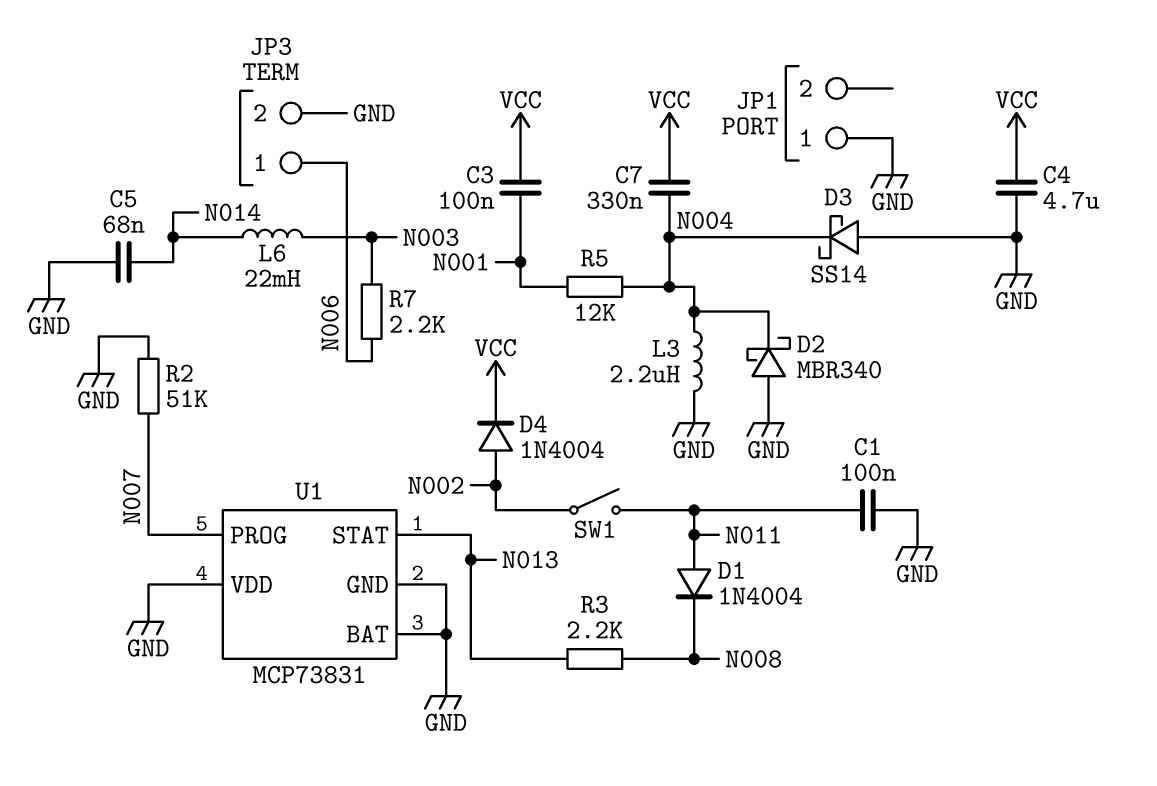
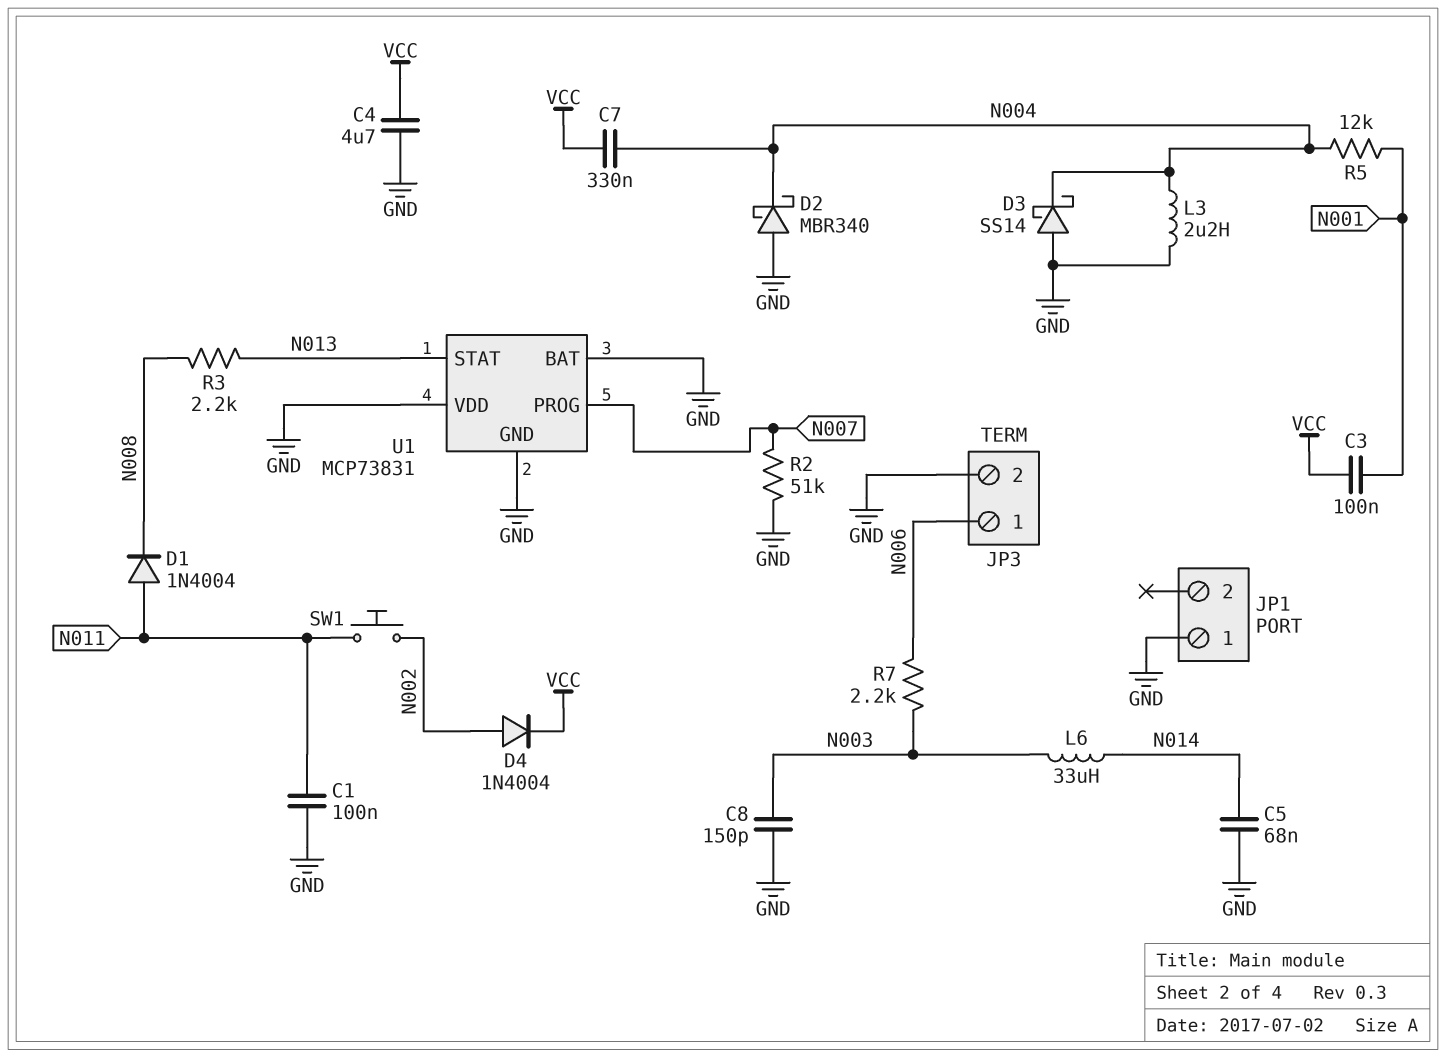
C8: none -> 150pF (GND, N003)
L6: 22mH (N003, N014) -> 33uH (N003, N014)
SW1: switch (N002, N011) -> button (N002, N011)

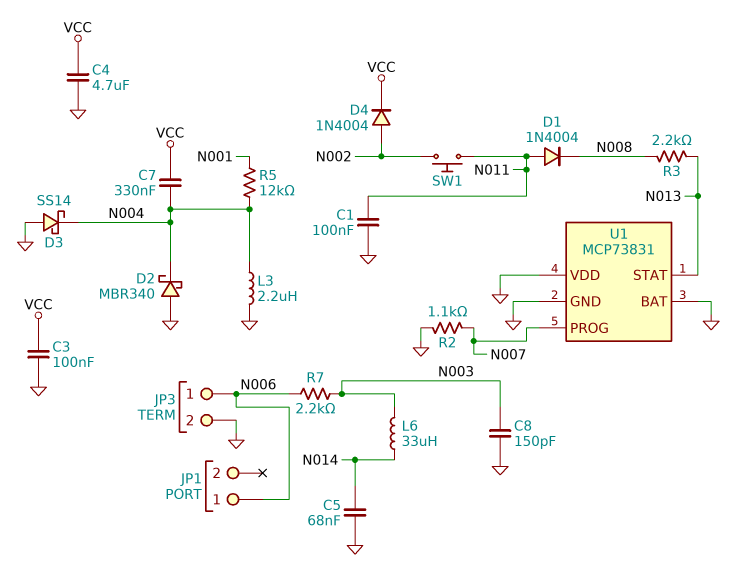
C3: 100nF (N001, VCC) -> 100nF (GND, VCC)
JP1 pin 1: GND -> N006
R2: 51k (GND, N007) -> 1.1k (GND, N007)

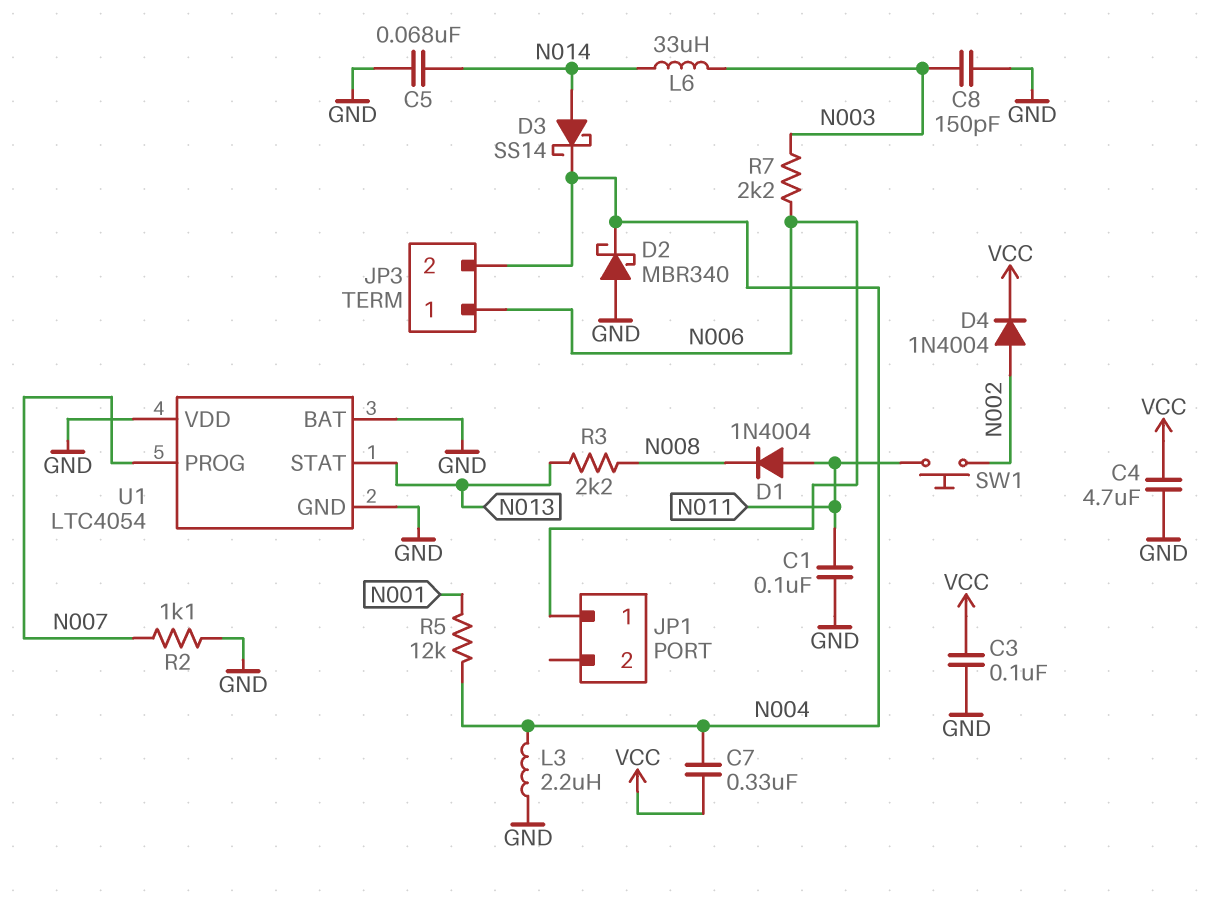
D3: schottky SS14 (A GND, K N004) -> schottky SS14 (A N014, K N004)
JP3 pin 2: GND -> N004
U1: MCP73831 -> LTC4054

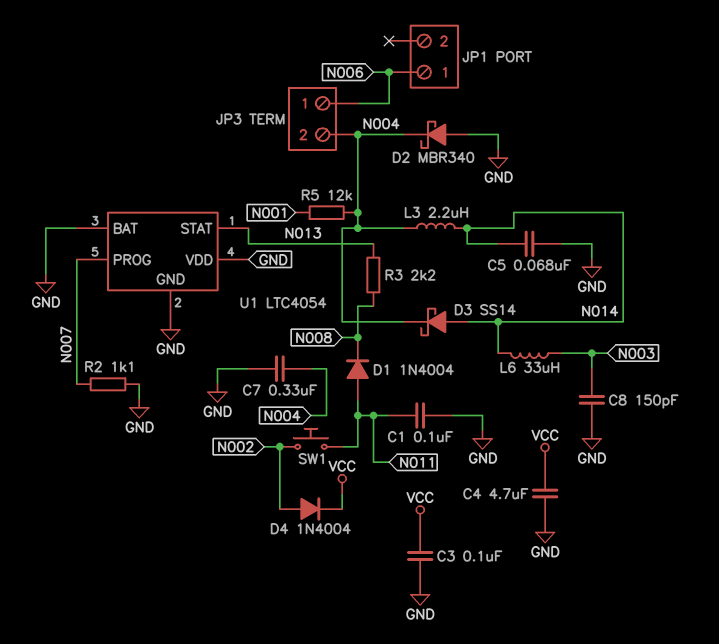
C7: 330nF (N004, VCC) -> 330nF (GND, N004)
L3: 2.2uH (GND, N004) -> 2.2uH (N004, N014)
R7: 2.2k (N003, N006) -> none

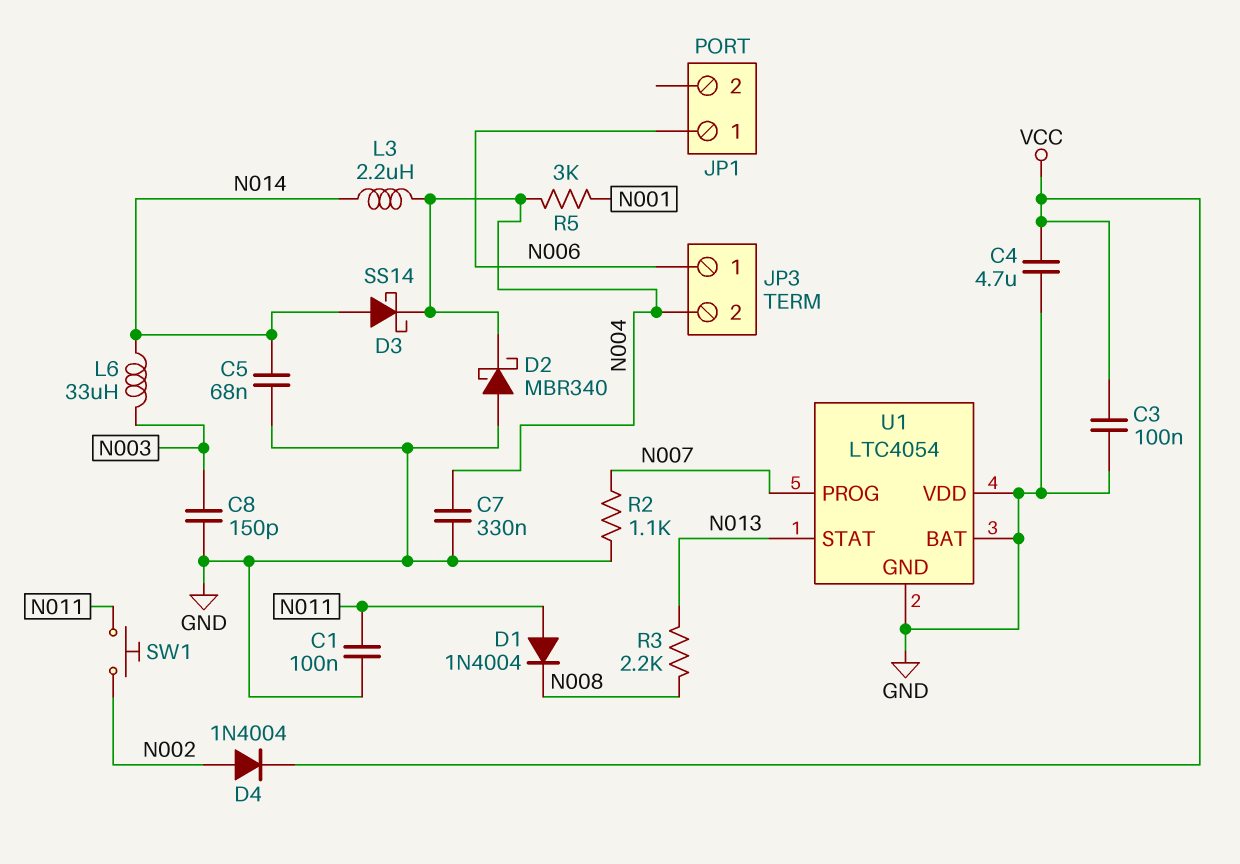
R5: 12k (N001, N004) -> 3k (N001, N004)

